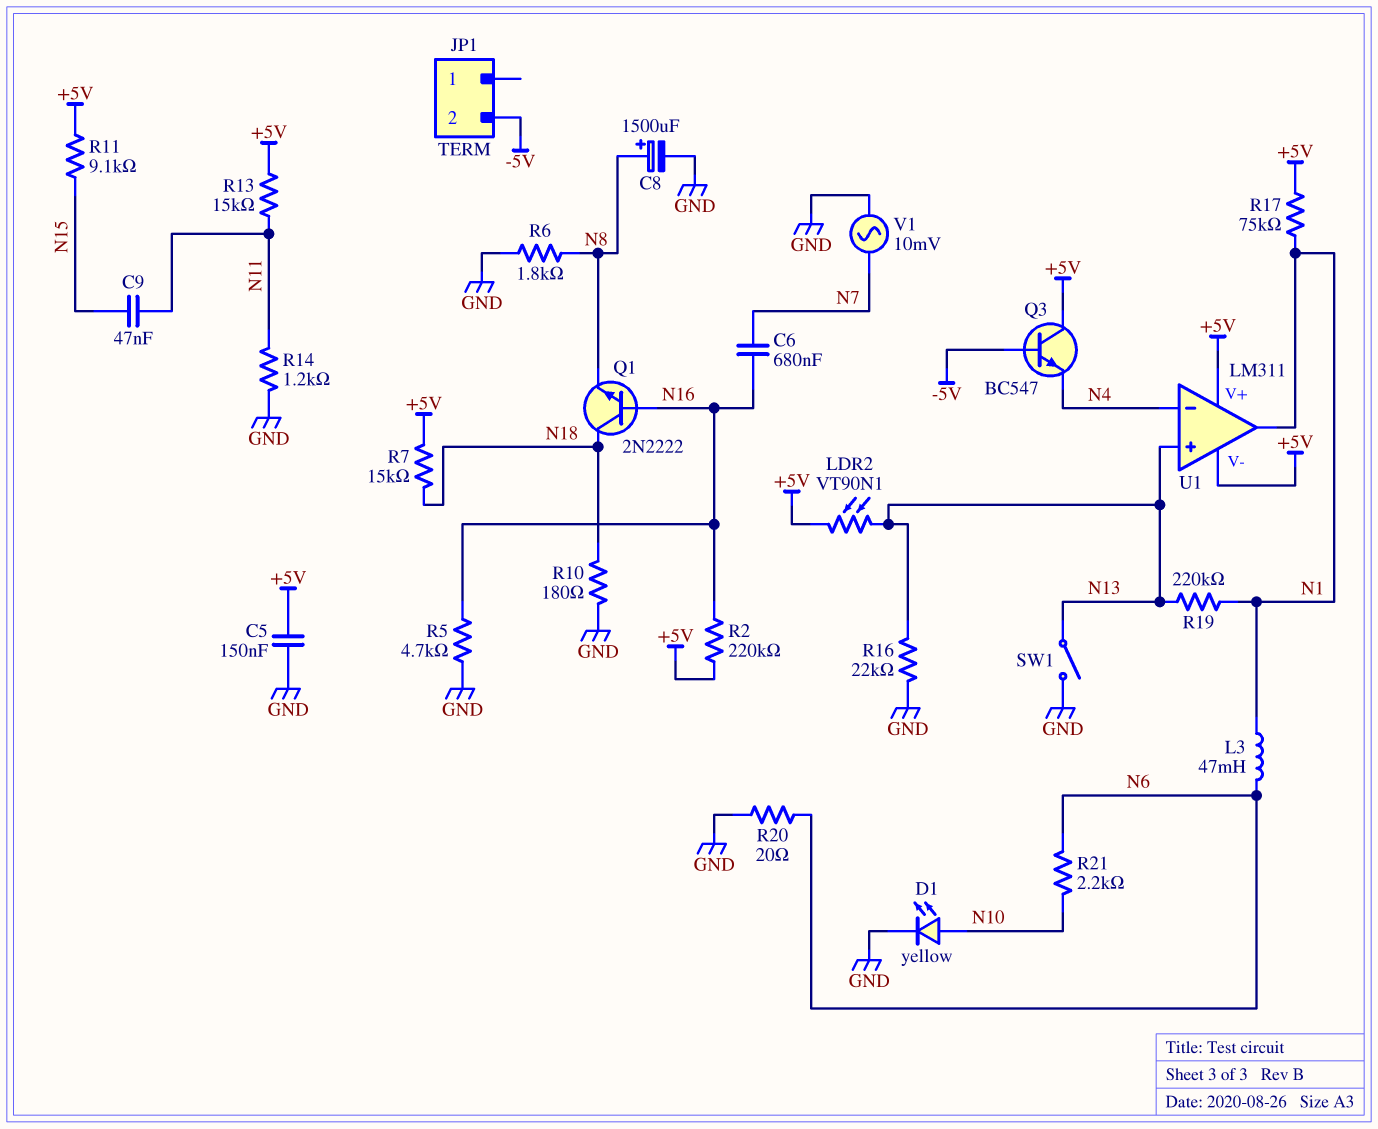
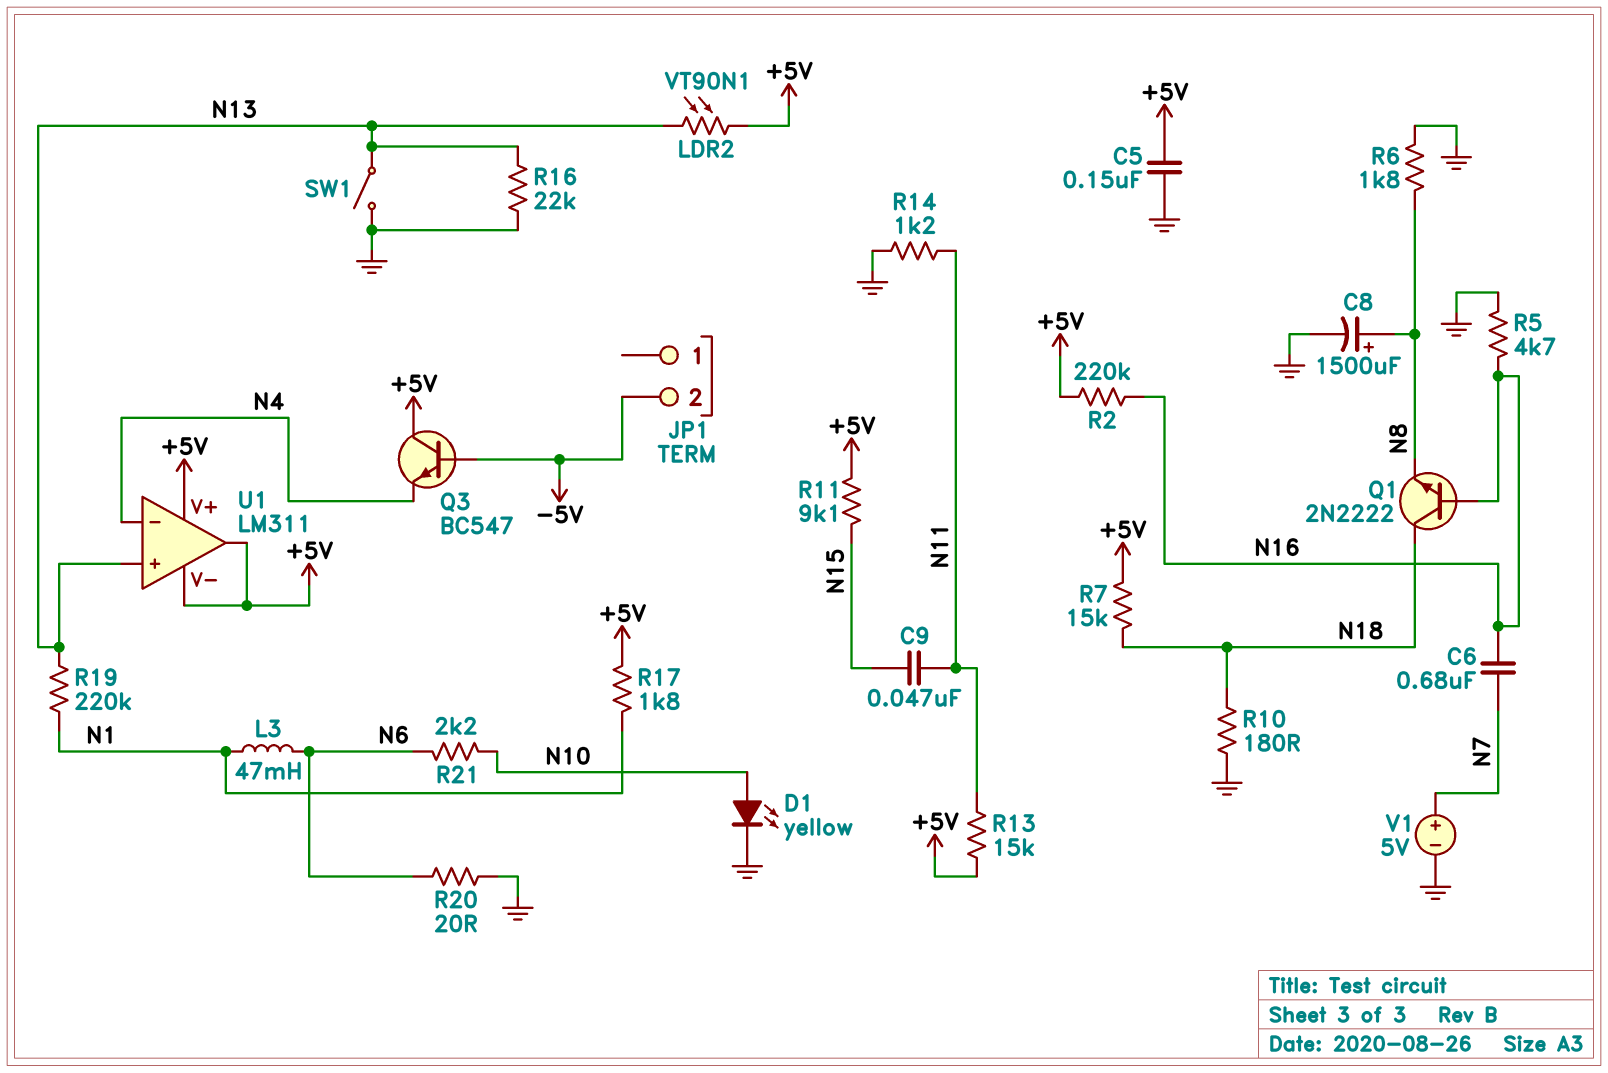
R17: 75k (+5V, N1) -> 1.8k (+5V, N1)
U1 pin out: N1 -> +5V
V1: AC 10mV (GND, N7) -> 5V (plus N7, minus GND)

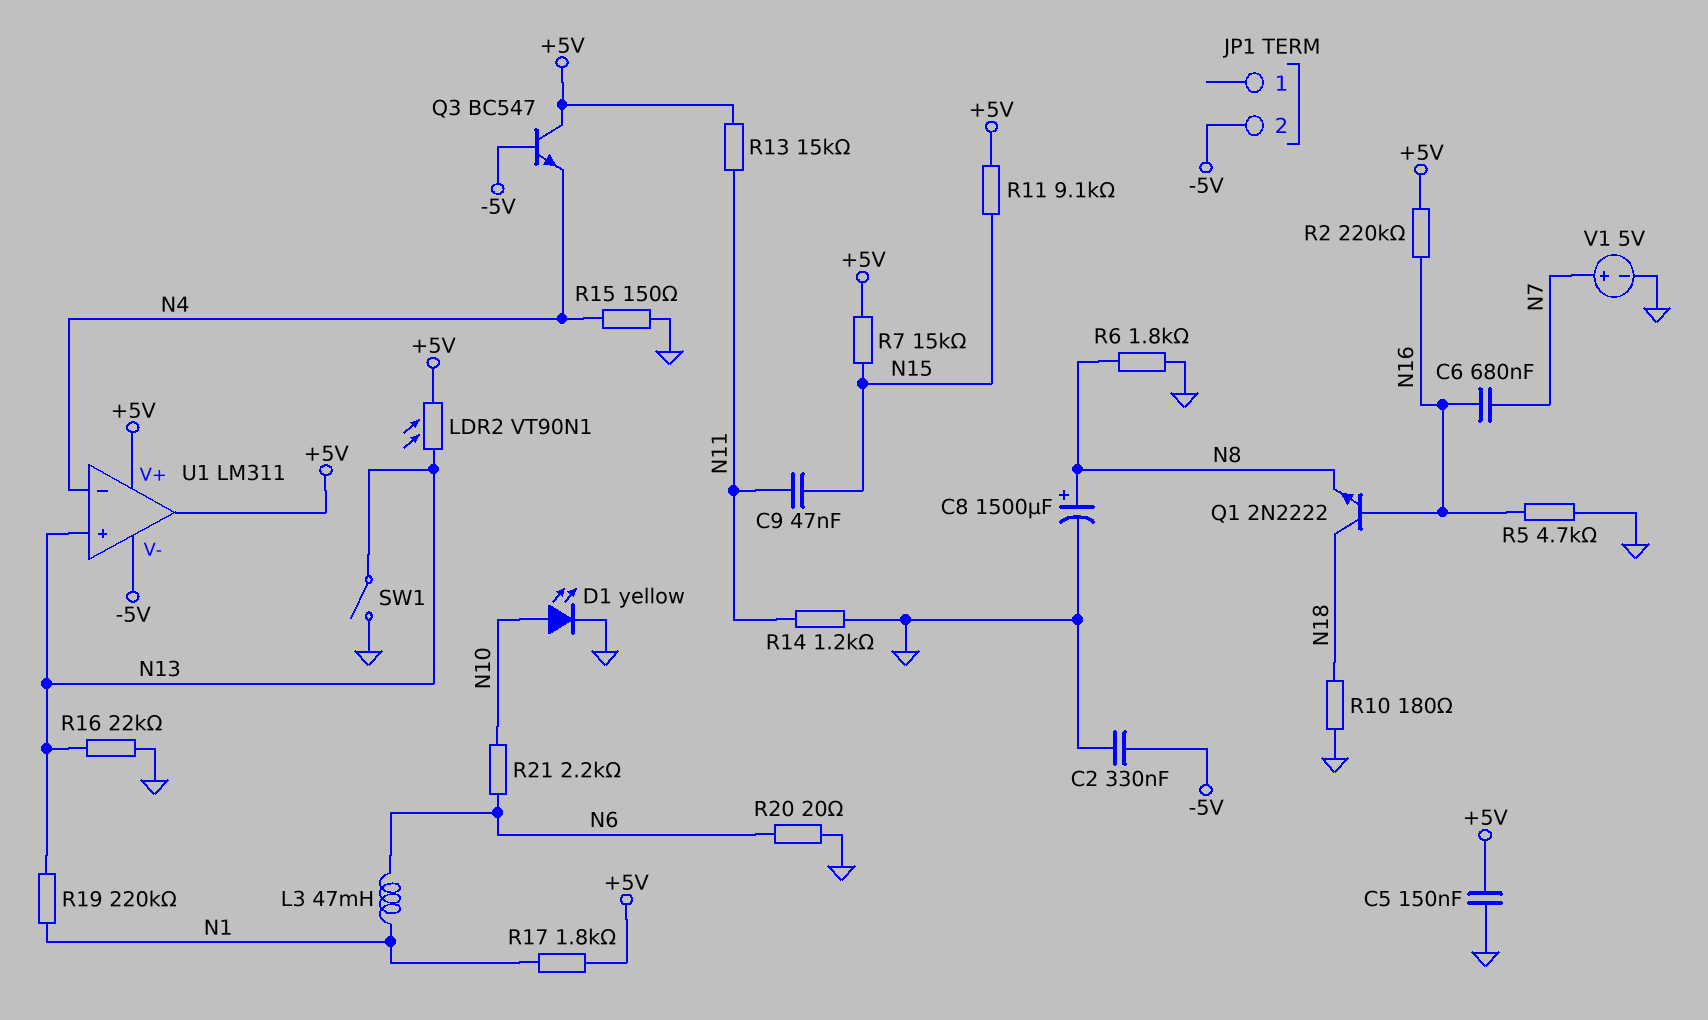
C2: none -> 330nF (-5V, GND)
R7: 15k (+5V, N18) -> 15k (+5V, N15)
R15: none -> 150 (GND, N4)
U1 pin V-: +5V -> -5V

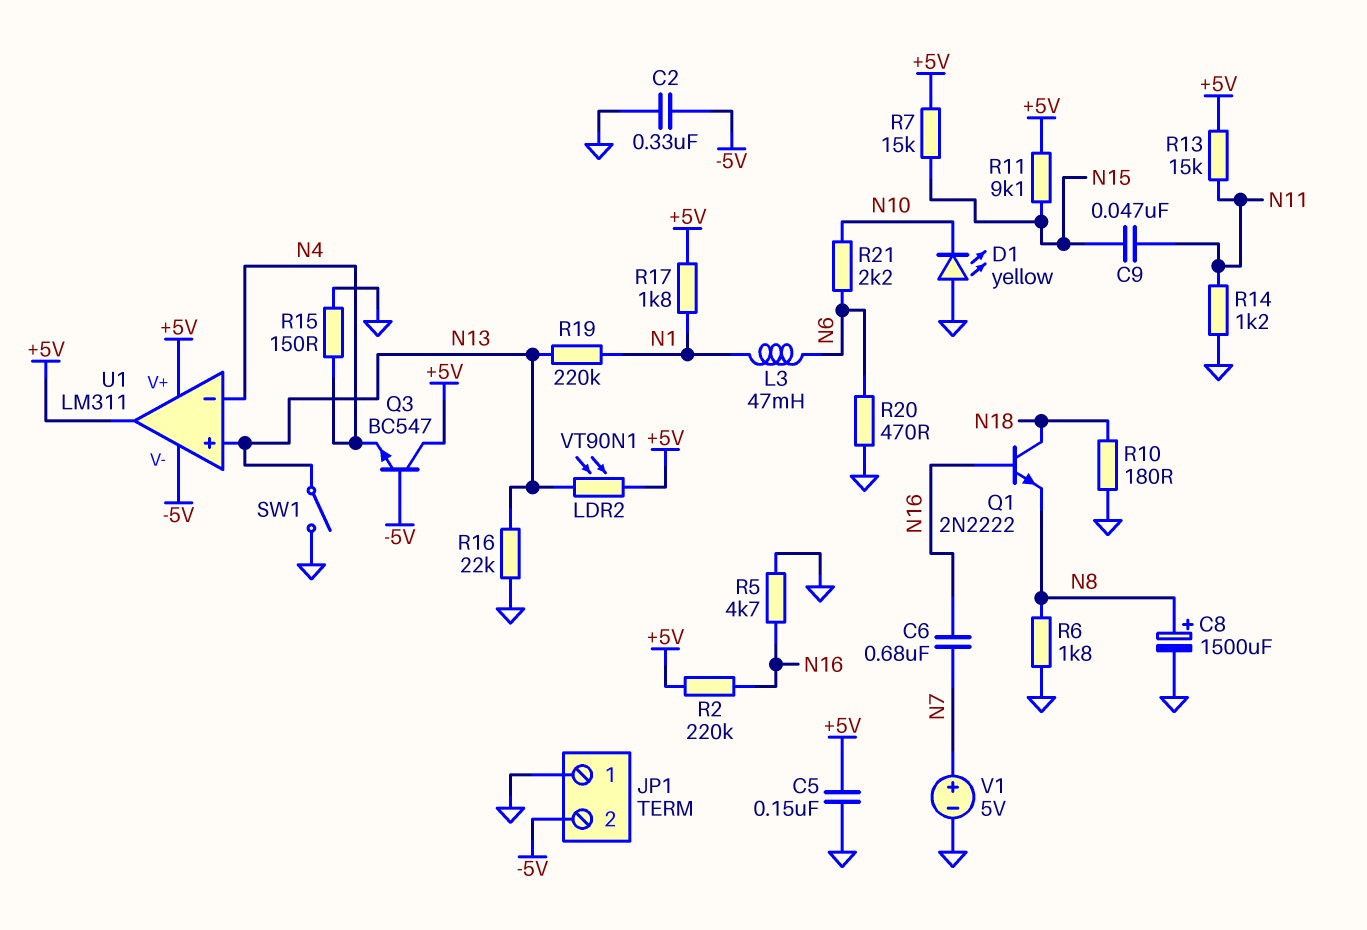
D1: LED yellow (A N10, K GND) -> LED yellow (A GND, K N10)
JP1 pin 1: none -> GND
R20: 20 (GND, N6) -> 470 (GND, N6)

